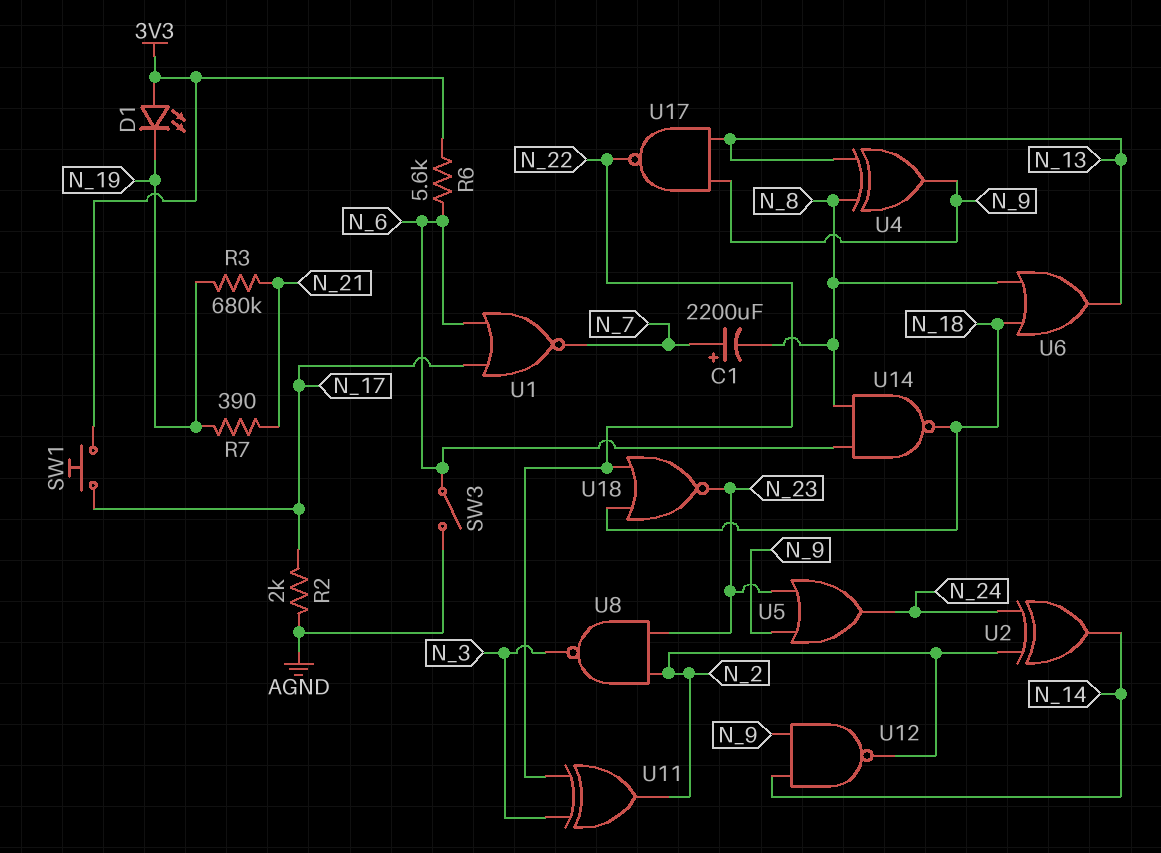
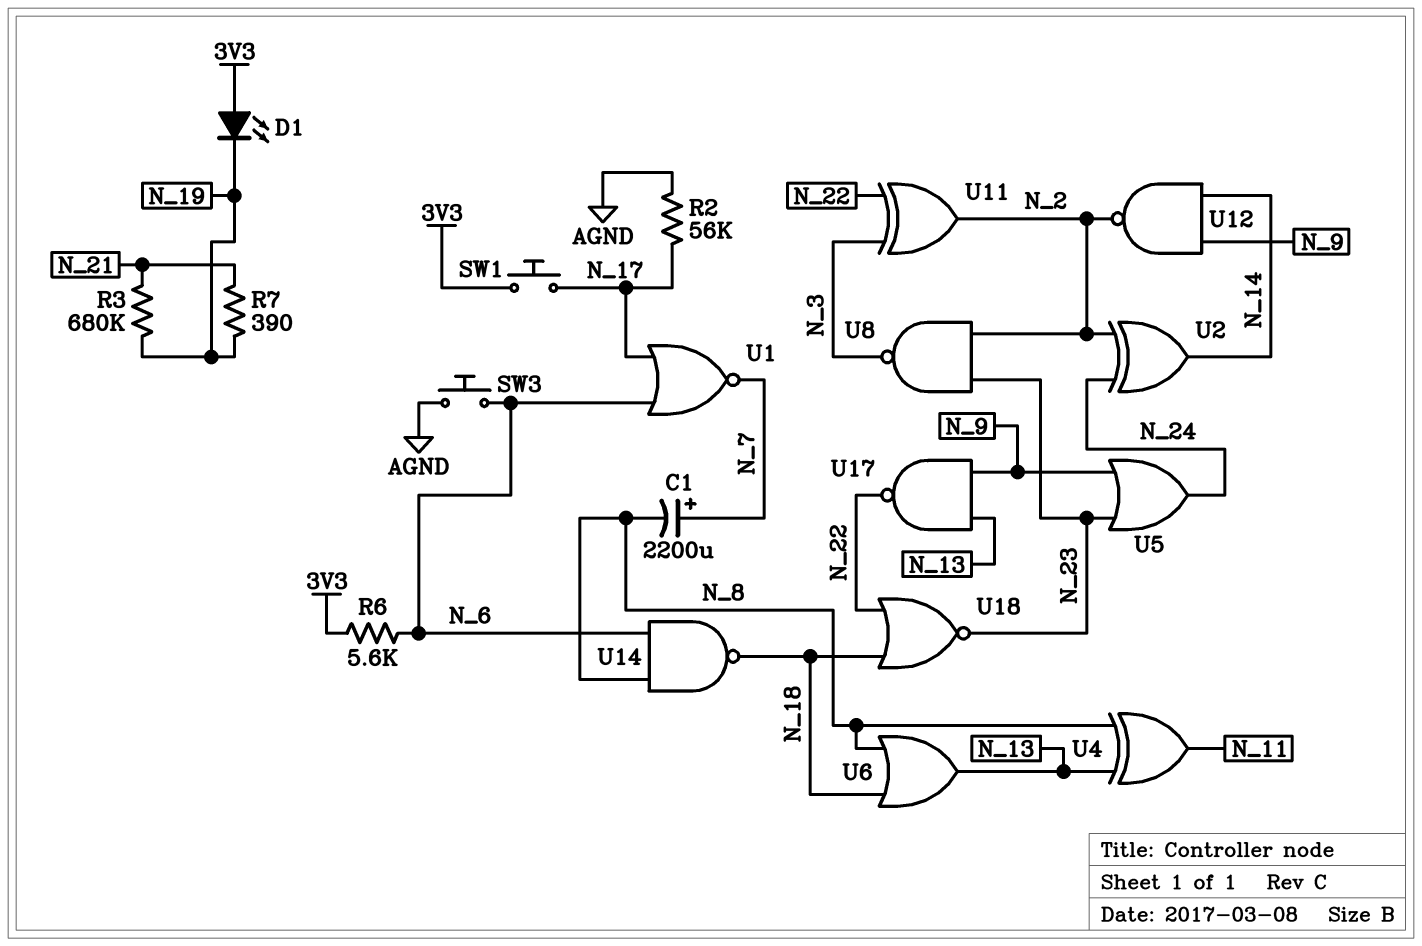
R2: 2k (AGND, N_17) -> 56k (AGND, N_17)
SW3: switch (AGND, N_6) -> button (AGND, N_6)
U4: XOR (in N_8, in N_13, out N_9) -> XOR (in N_8, in N_13, out N_11)

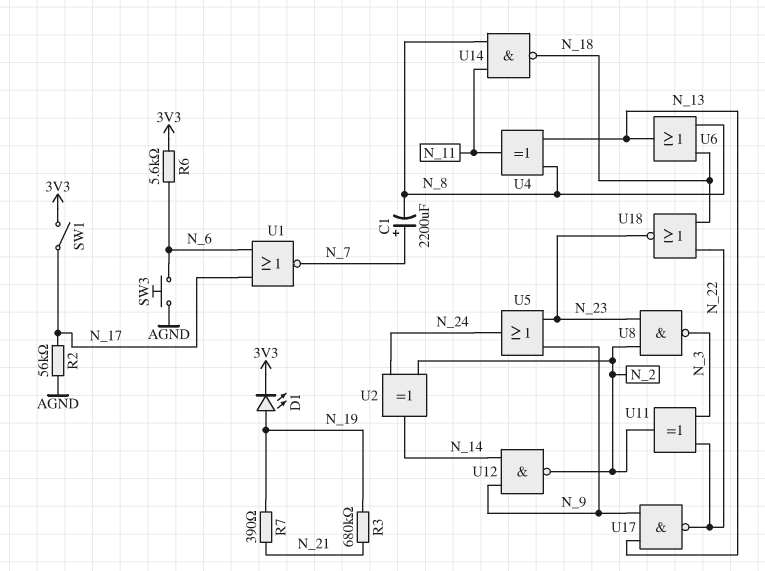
D1: LED (A 3V3, K N_19) -> LED (A N_19, K 3V3)
SW1: button (3V3, N_17) -> switch (3V3, N_17)
U14: NAND (in N_6, in N_8, out N_18) -> NAND (in N_8, in N_11, out N_18)

